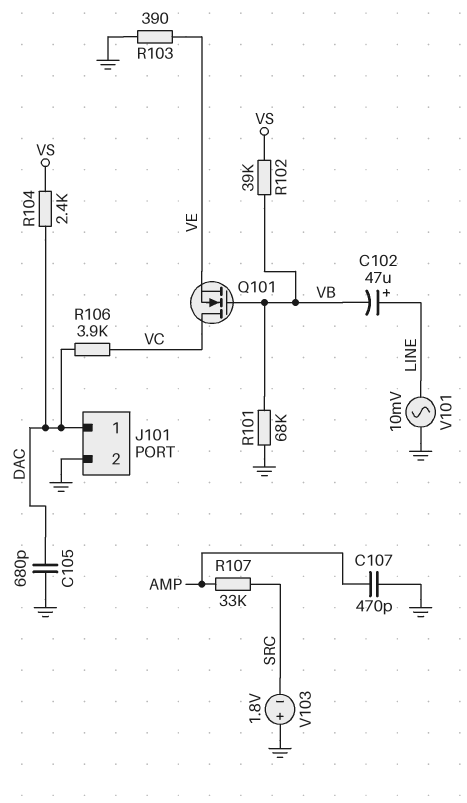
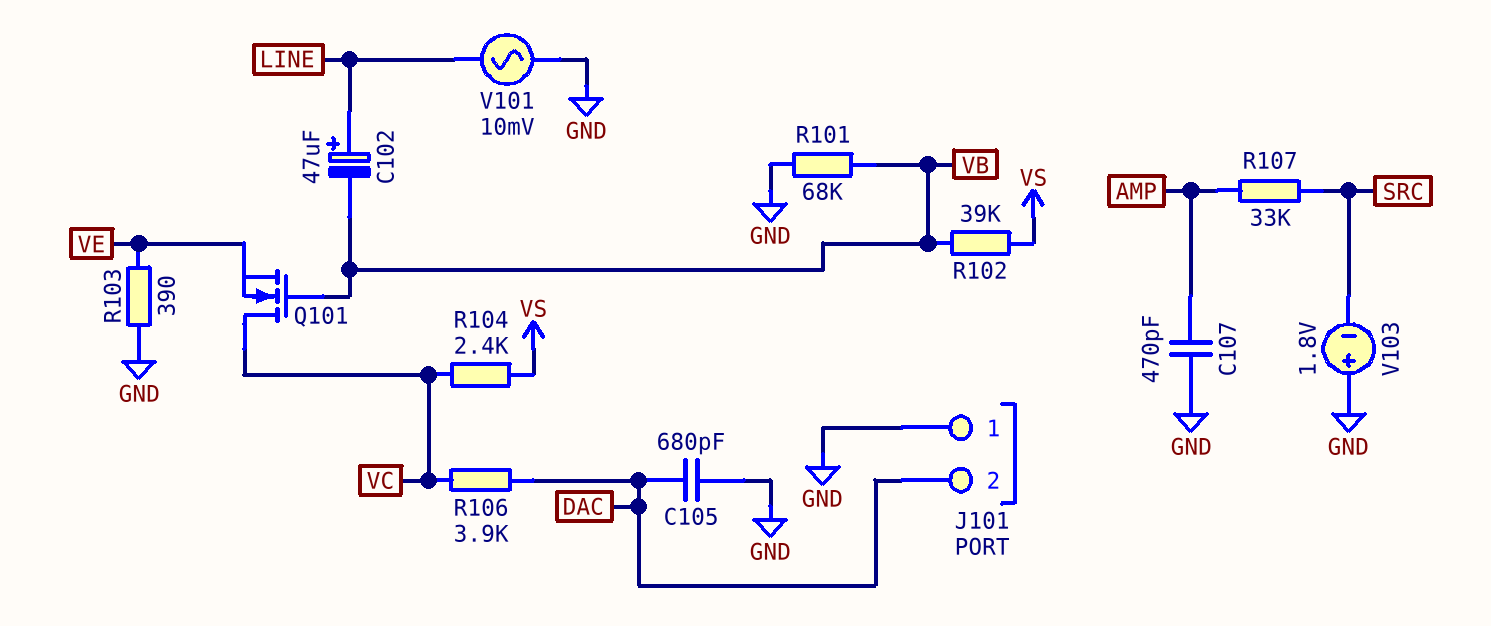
J101 pin 1: DAC -> GND
J101 pin 2: GND -> DAC
R104: 2.4k (DAC, VS) -> 2.4k (VC, VS)

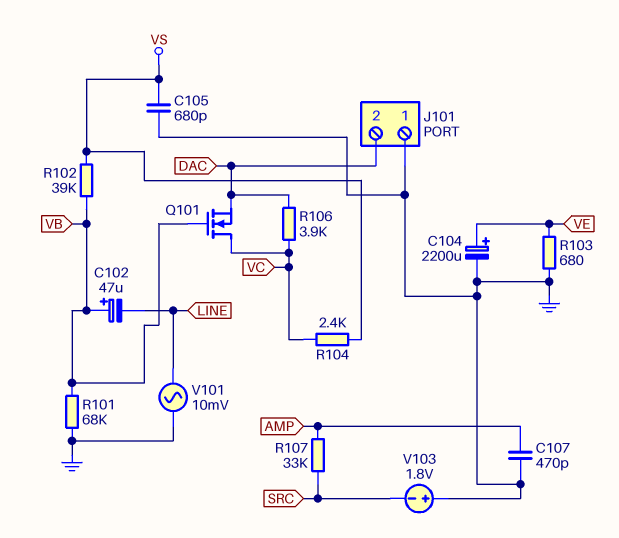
C102: 47uF (plus LINE, minus VB) -> 47uF (plus VB, minus LINE)
C104: none -> 2200uF (plus VE, minus GND)
C105: 680pF (DAC, GND) -> 680pF (GND, VS)
Q101: NMOS (G VB, D VC, S VE) -> NMOS (G VB, D VC, S DAC)
R103: 390 (GND, VE) -> 680 (GND, VE)

